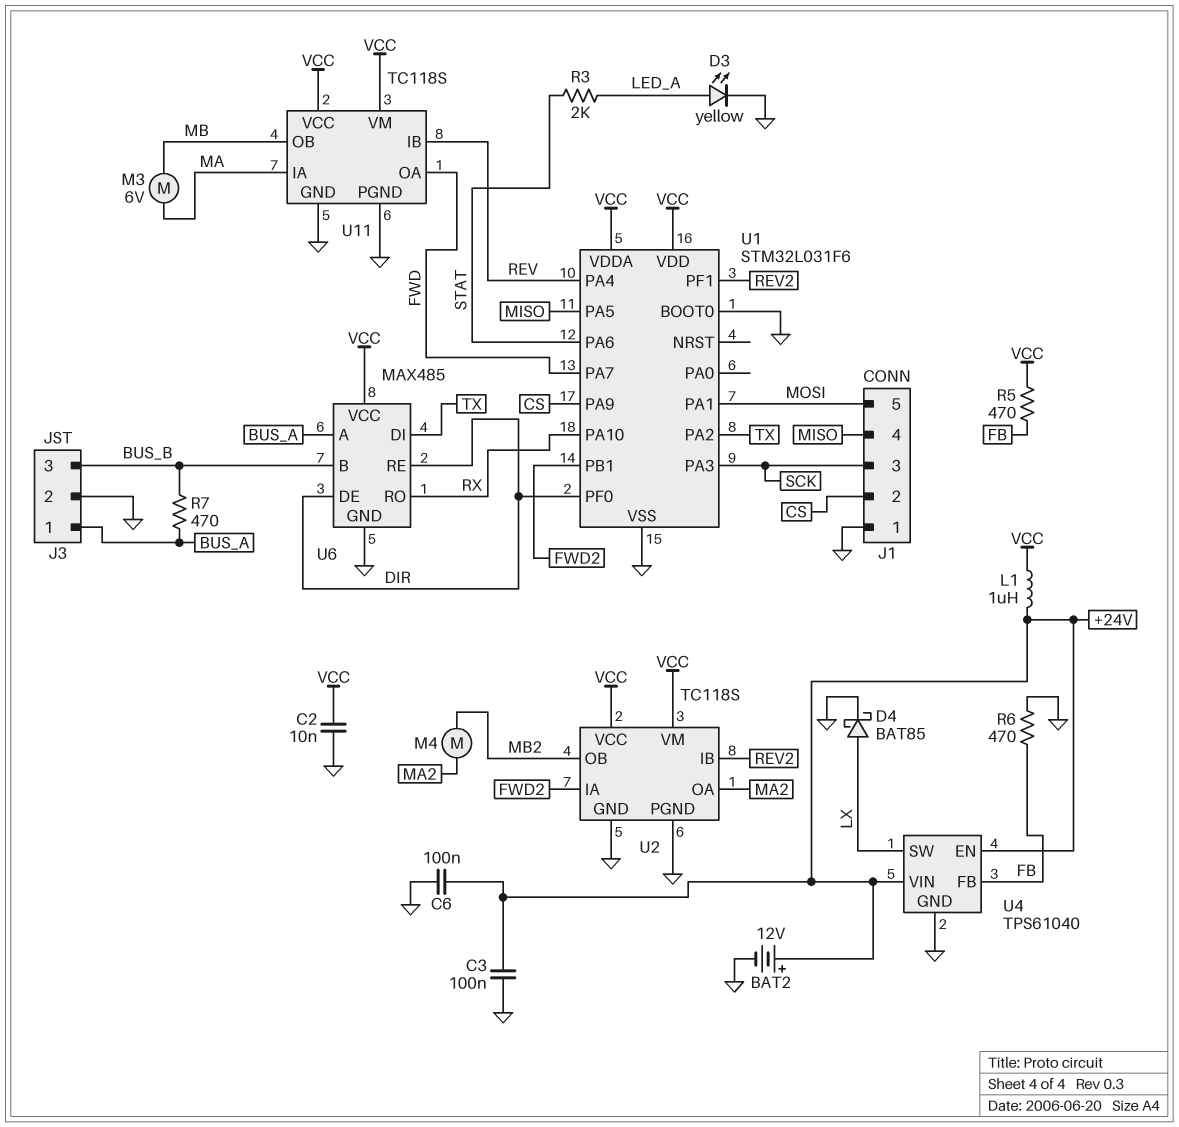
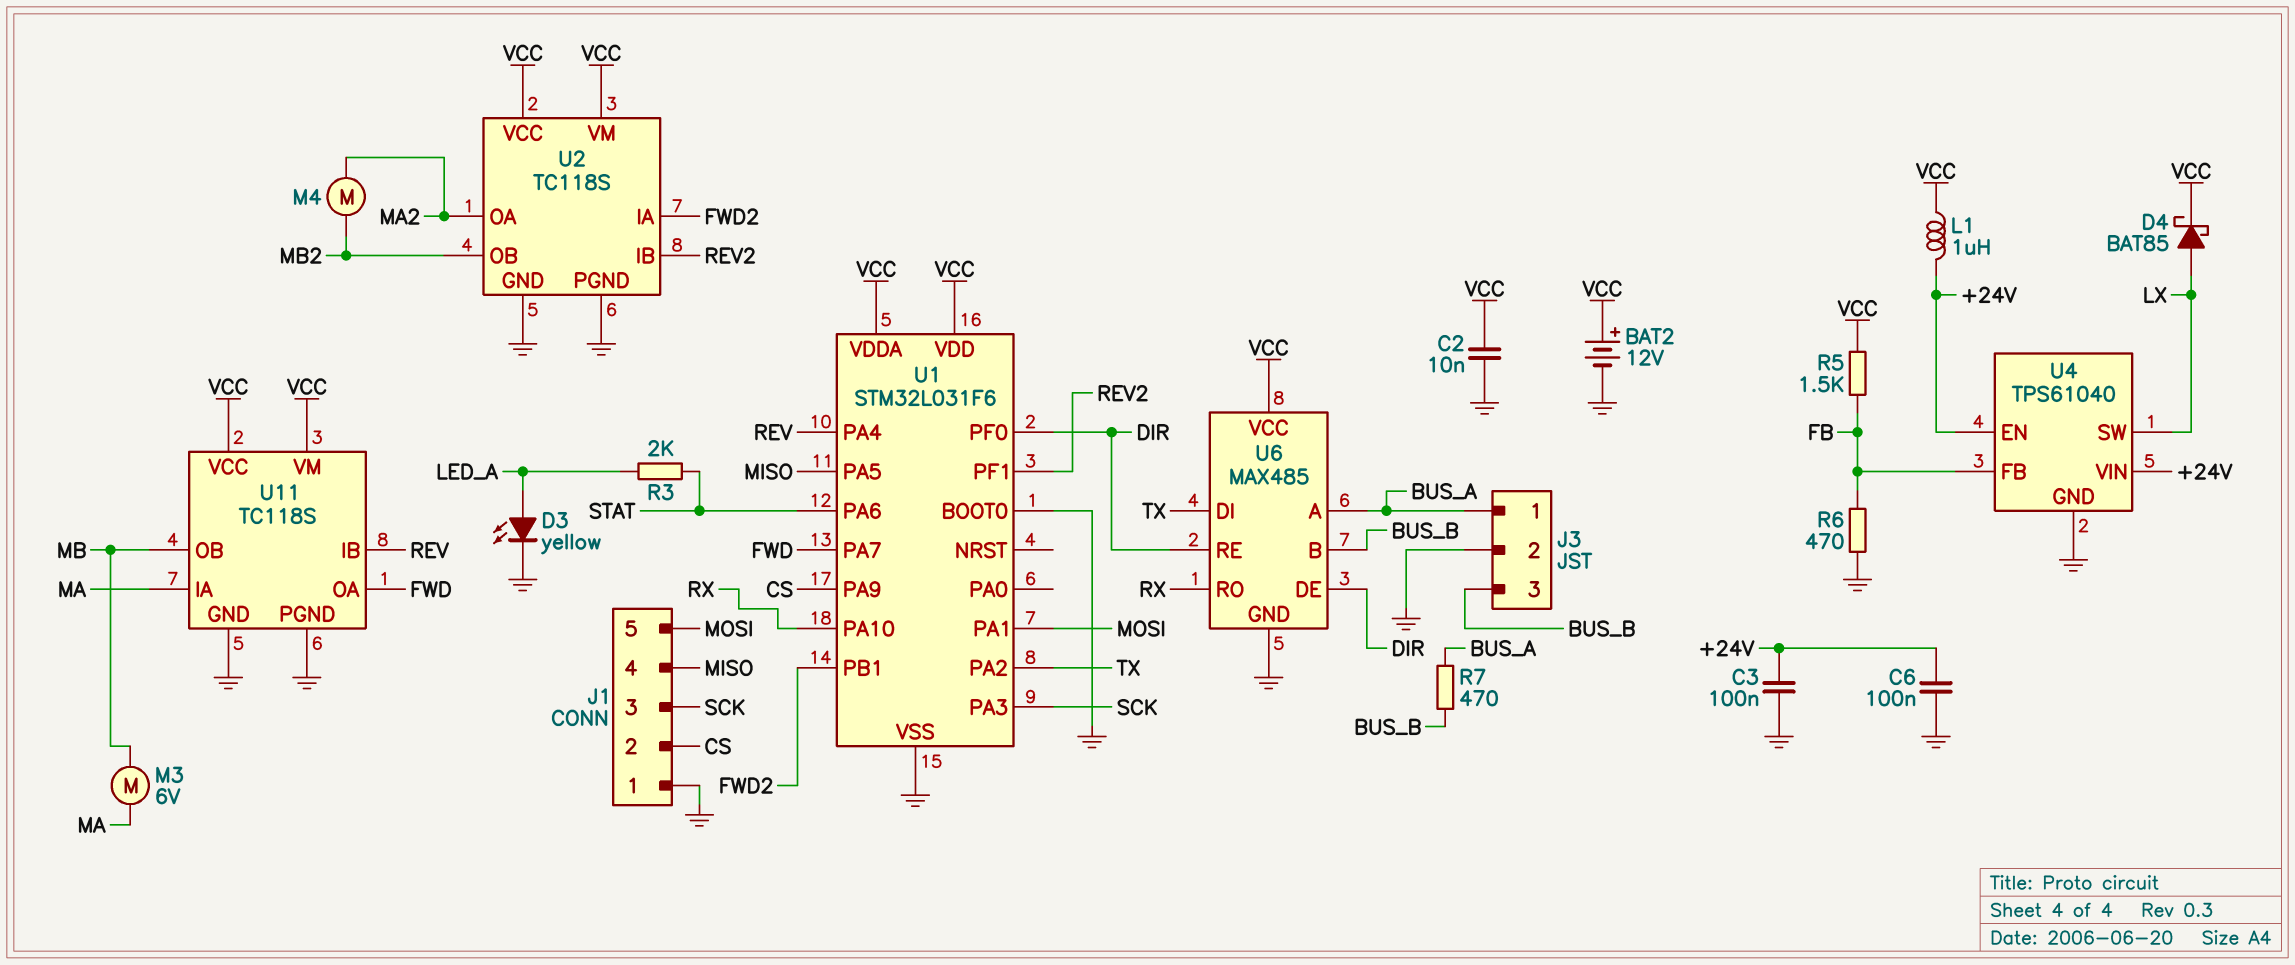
BAT2: 12V (plus +24V, minus GND) -> 12V (plus VCC, minus GND)
D4: schottky BAT85 (A LX, K GND) -> schottky BAT85 (A LX, K VCC)
R5: 470 (FB, VCC) -> 1.5k (FB, VCC)

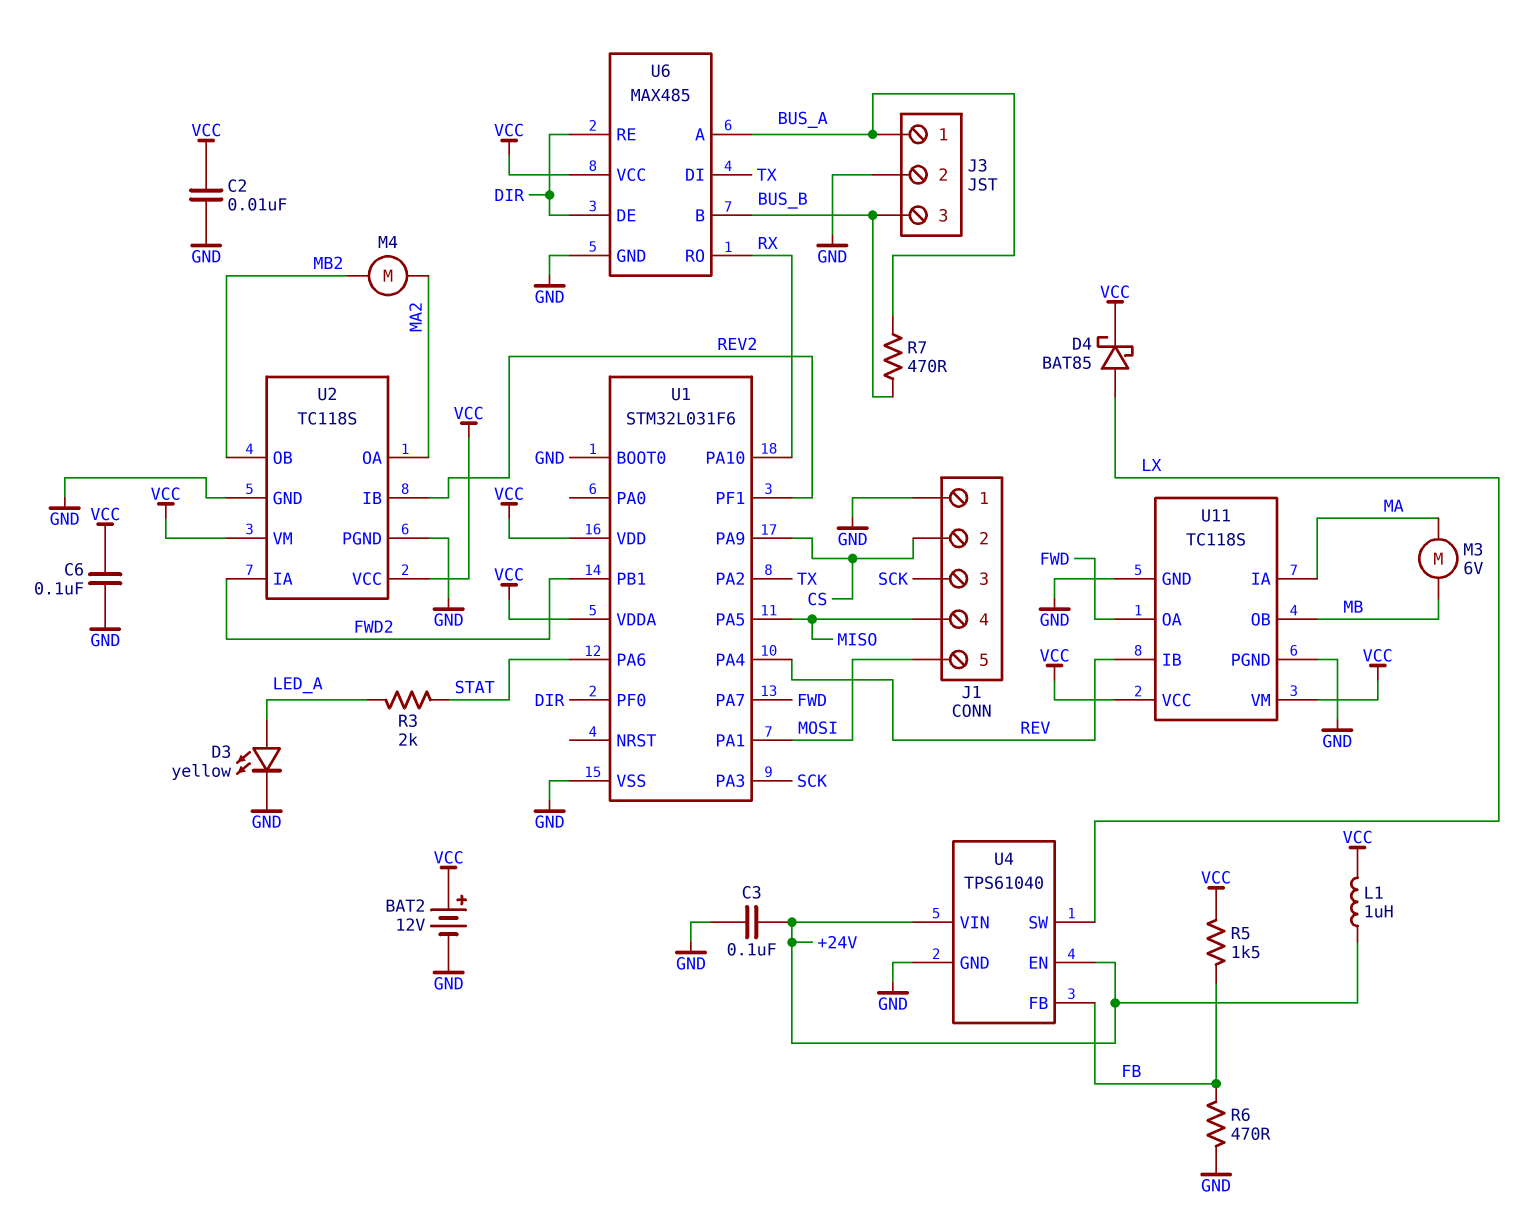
C6: 100nF (+24V, GND) -> 100nF (GND, VCC)

